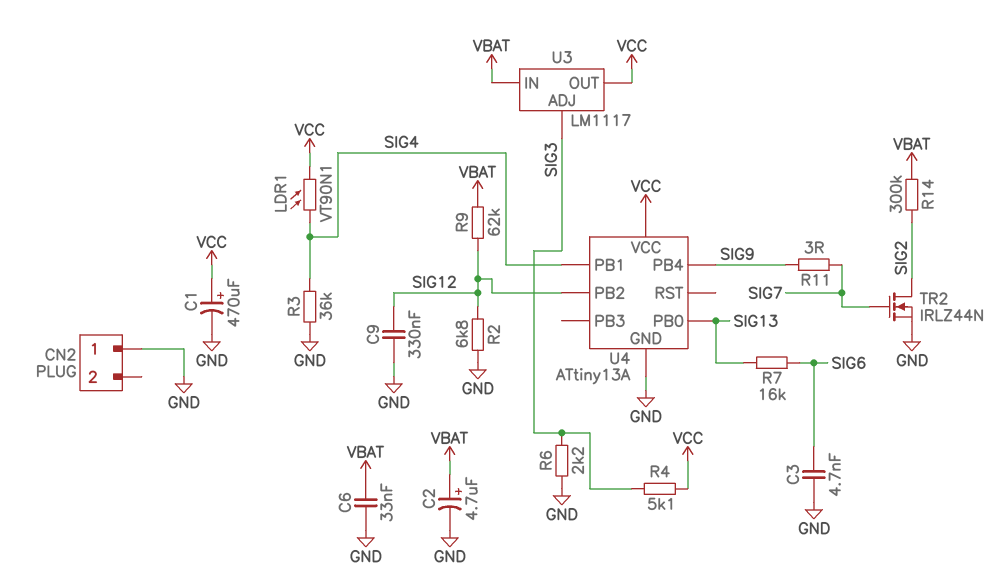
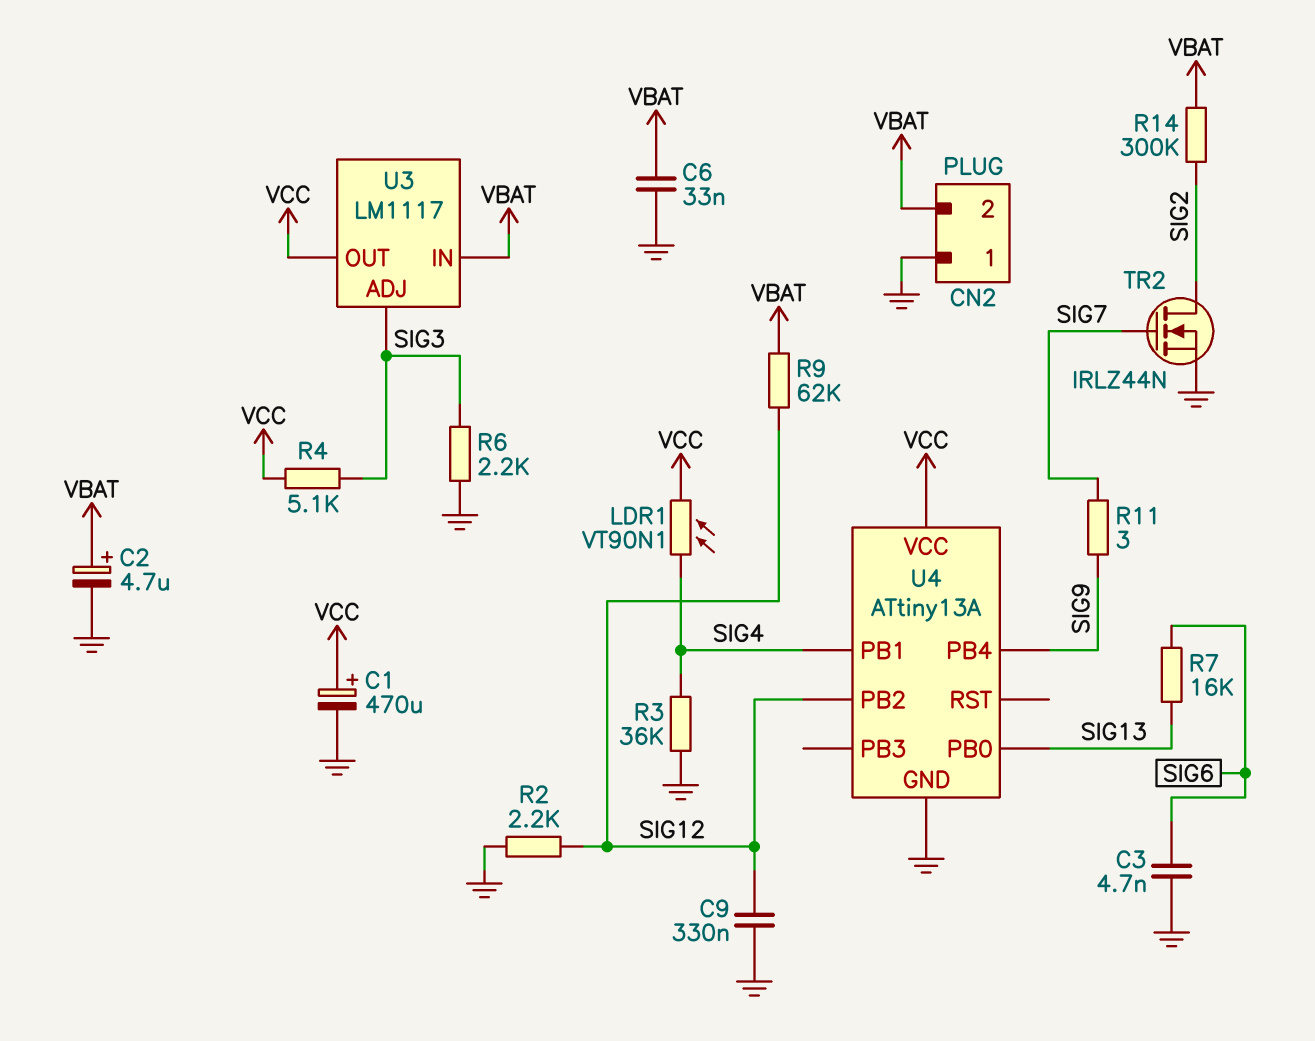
CN2 pin 2: none -> VBAT
R2: 6.8k (GND, SIG12) -> 2.2k (GND, SIG12)

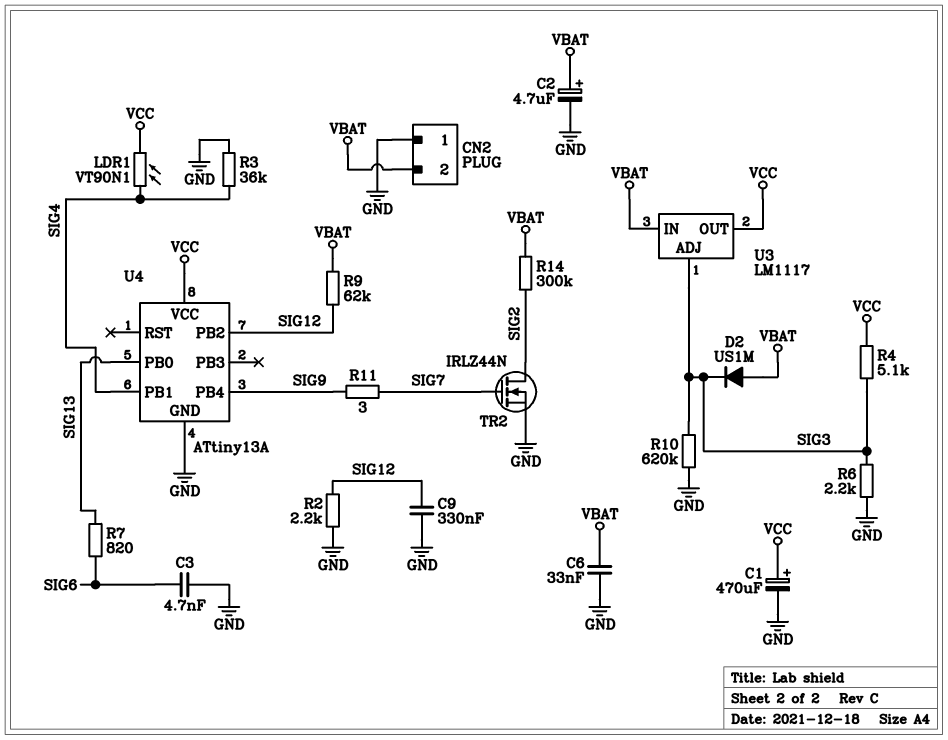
D2: none -> diode US1M (A VBAT, K SIG3)
R7: 16k (SIG6, SIG13) -> 820 (SIG6, SIG13)
R10: none -> 620k (GND, SIG3)

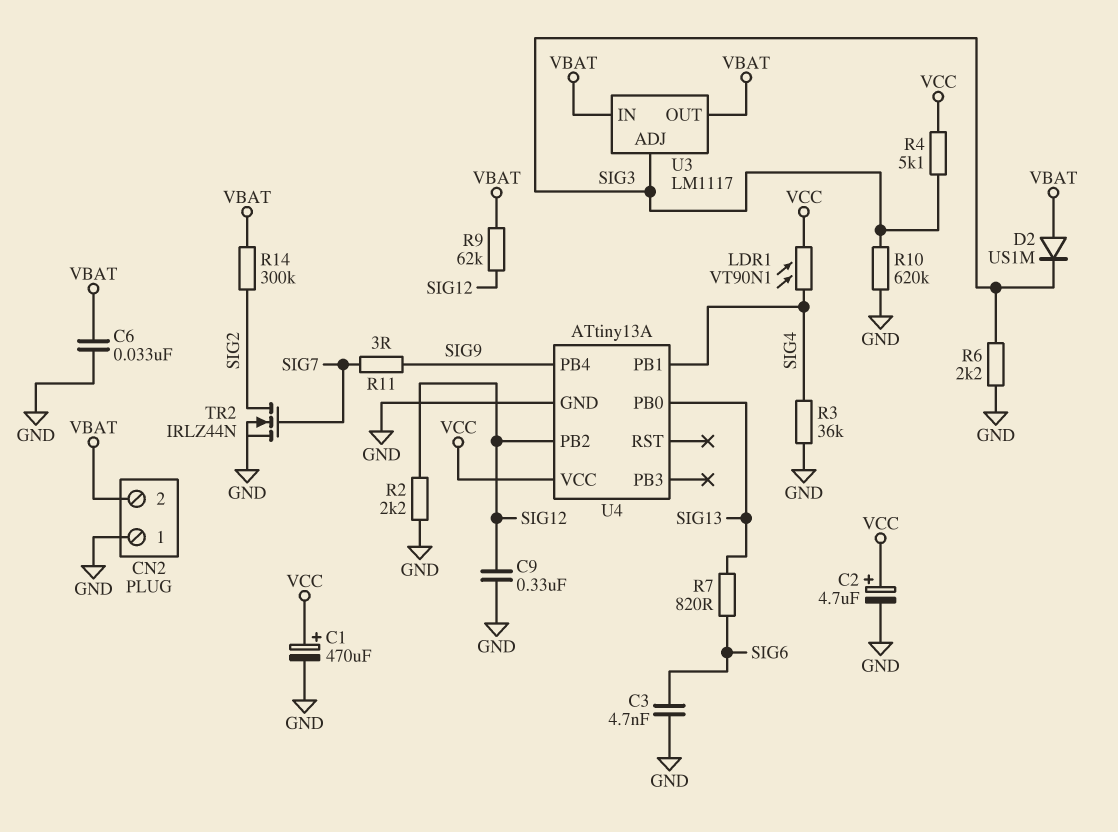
C2: 4.7uF (plus VBAT, minus GND) -> 4.7uF (plus VCC, minus GND)
U3 pin OUT: VCC -> VBAT

